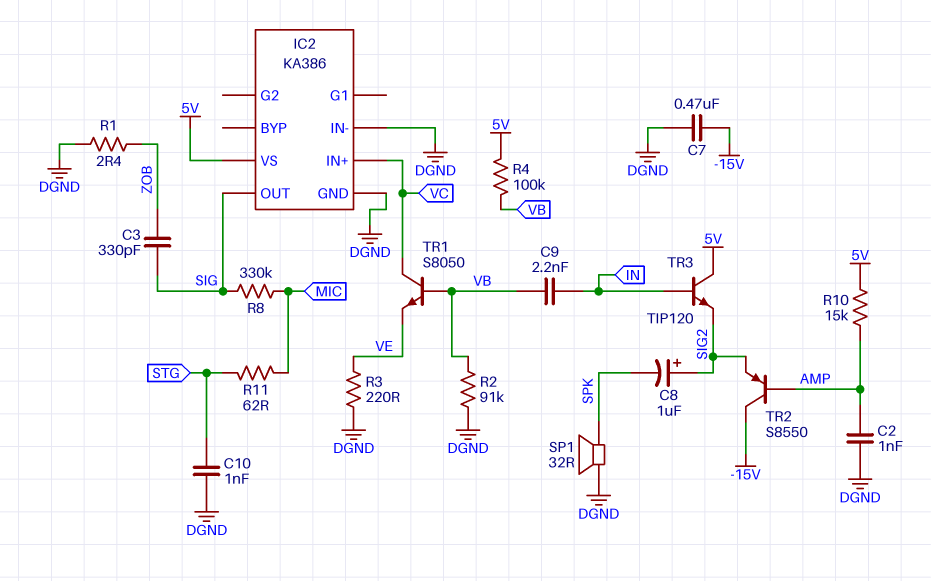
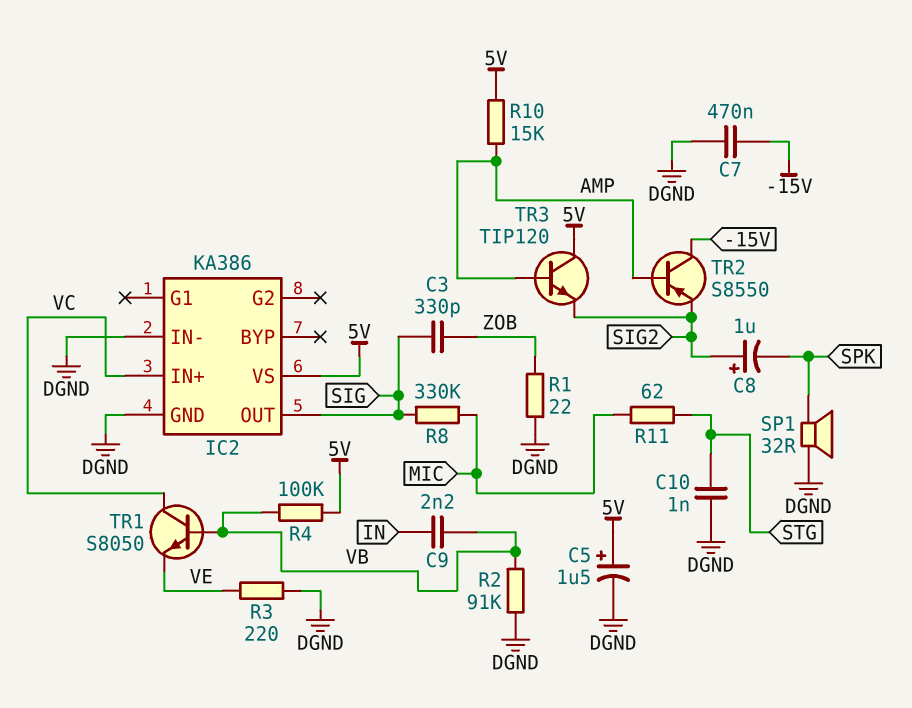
C2: 1nF (AMP, DGND) -> none
C5: none -> 1.5uF (plus 5V, minus DGND)
R1: 2.4 (DGND, ZOB) -> 22 (DGND, ZOB)
TR3: NPN TIP120 (B IN, C 5V, E SIG2) -> NPN TIP120 (B AMP, C 5V, E SIG2)

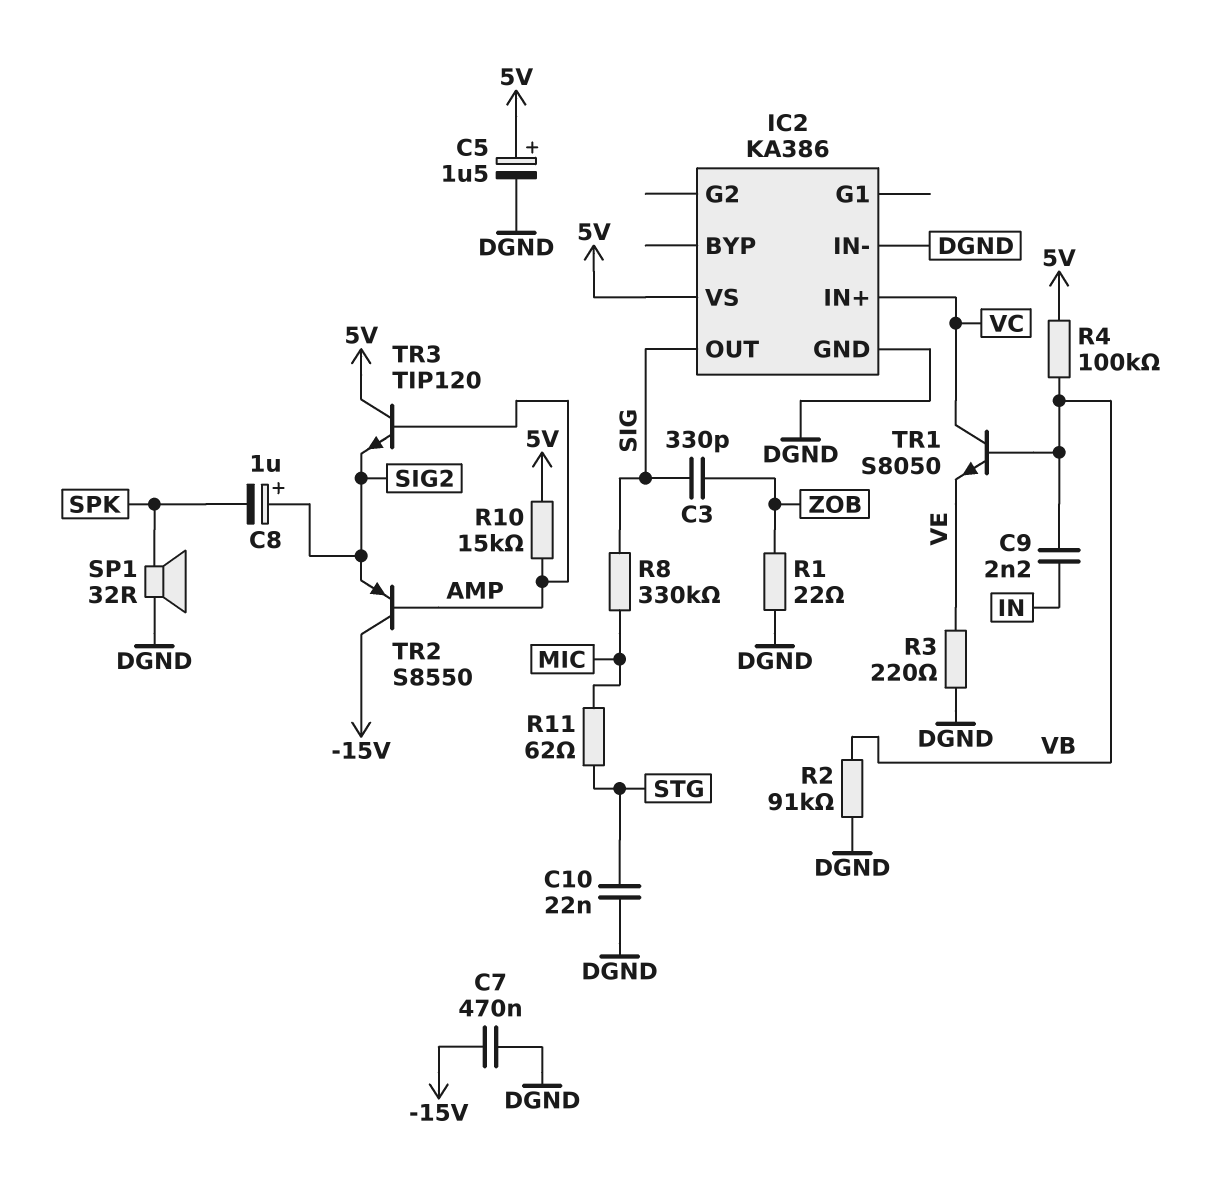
C10: 1nF (DGND, STG) -> 22nF (DGND, STG)

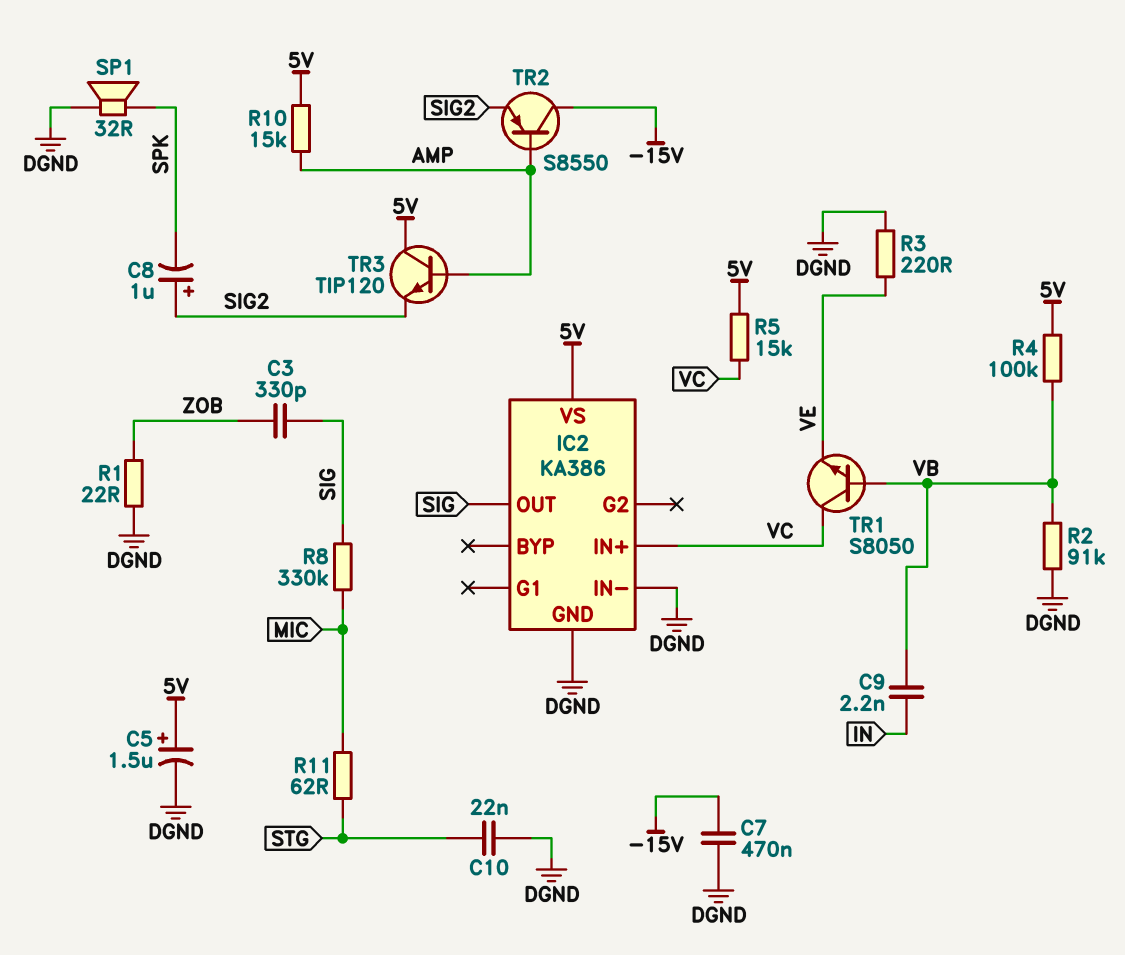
R5: none -> 15k (5V, VC)

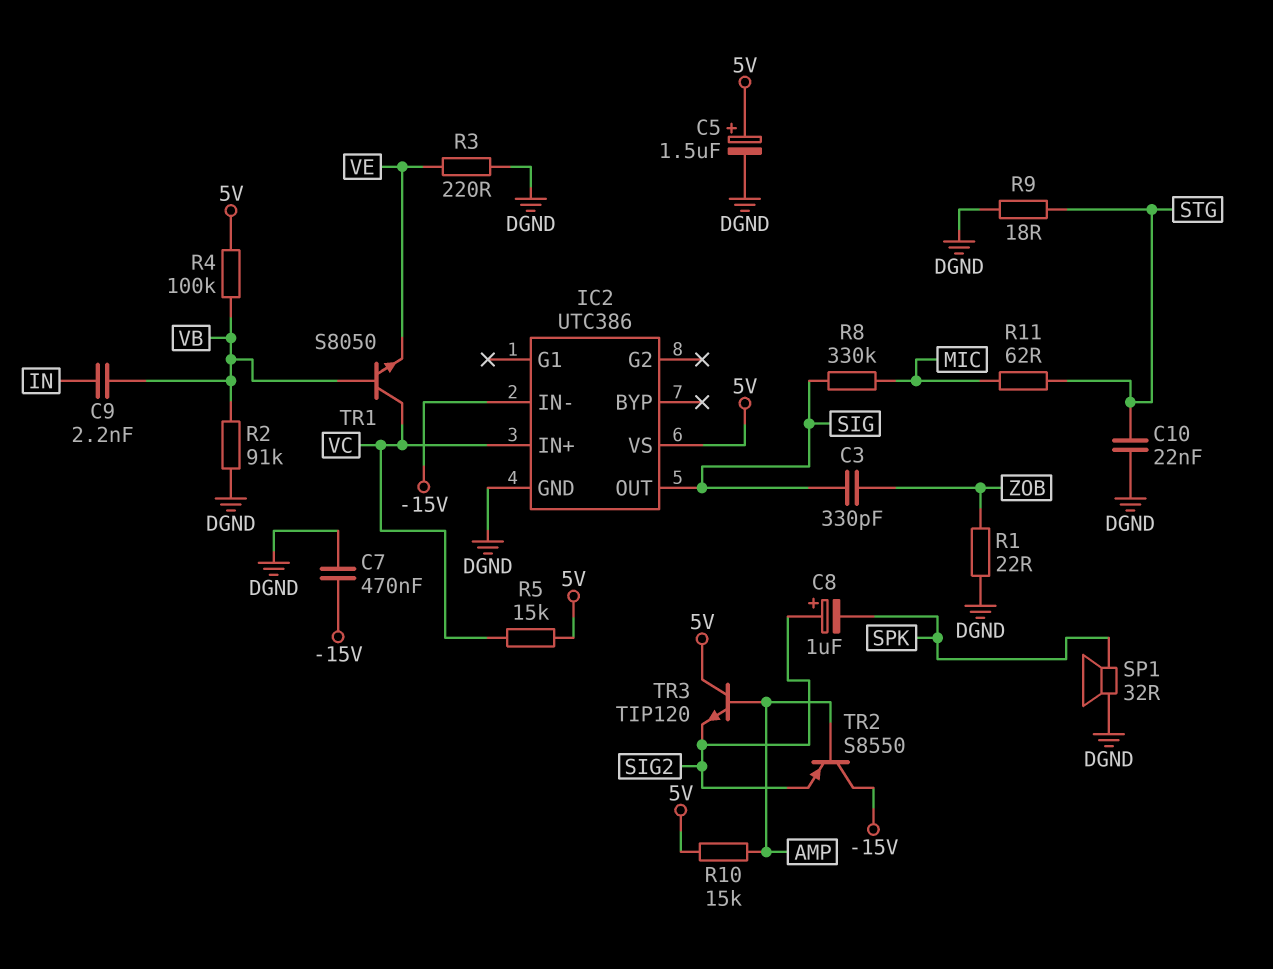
IC2: KA386 -> UTC386
IC2 pin IN-: DGND -> -15V
R9: none -> 18 (DGND, STG)

